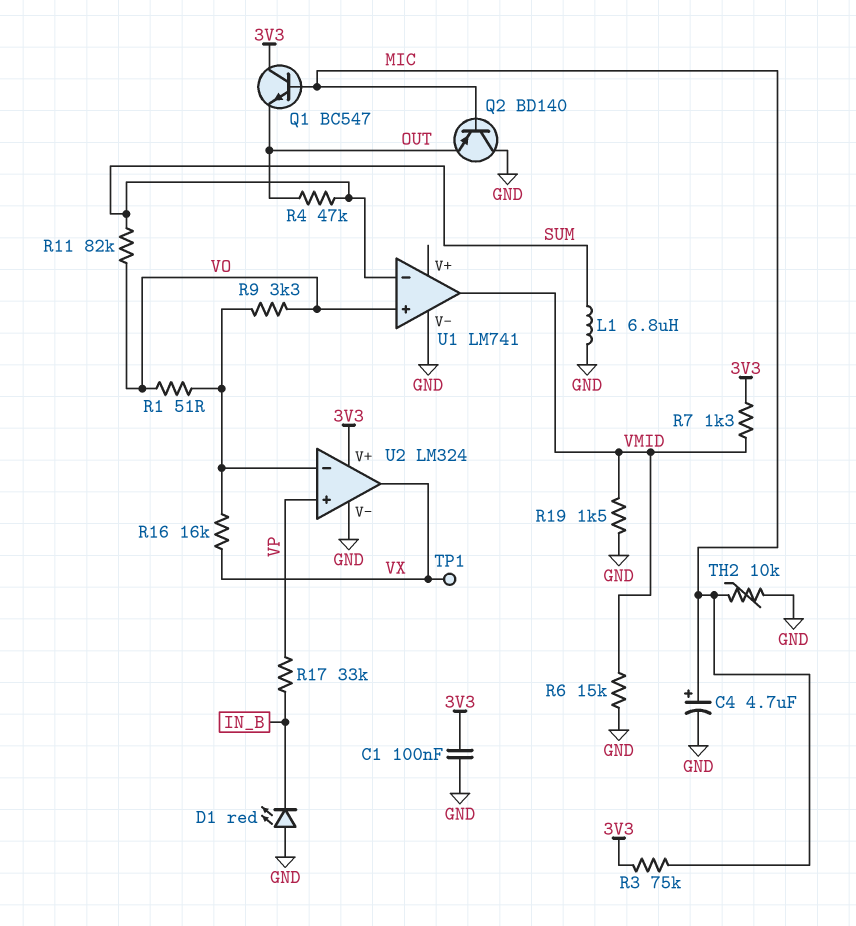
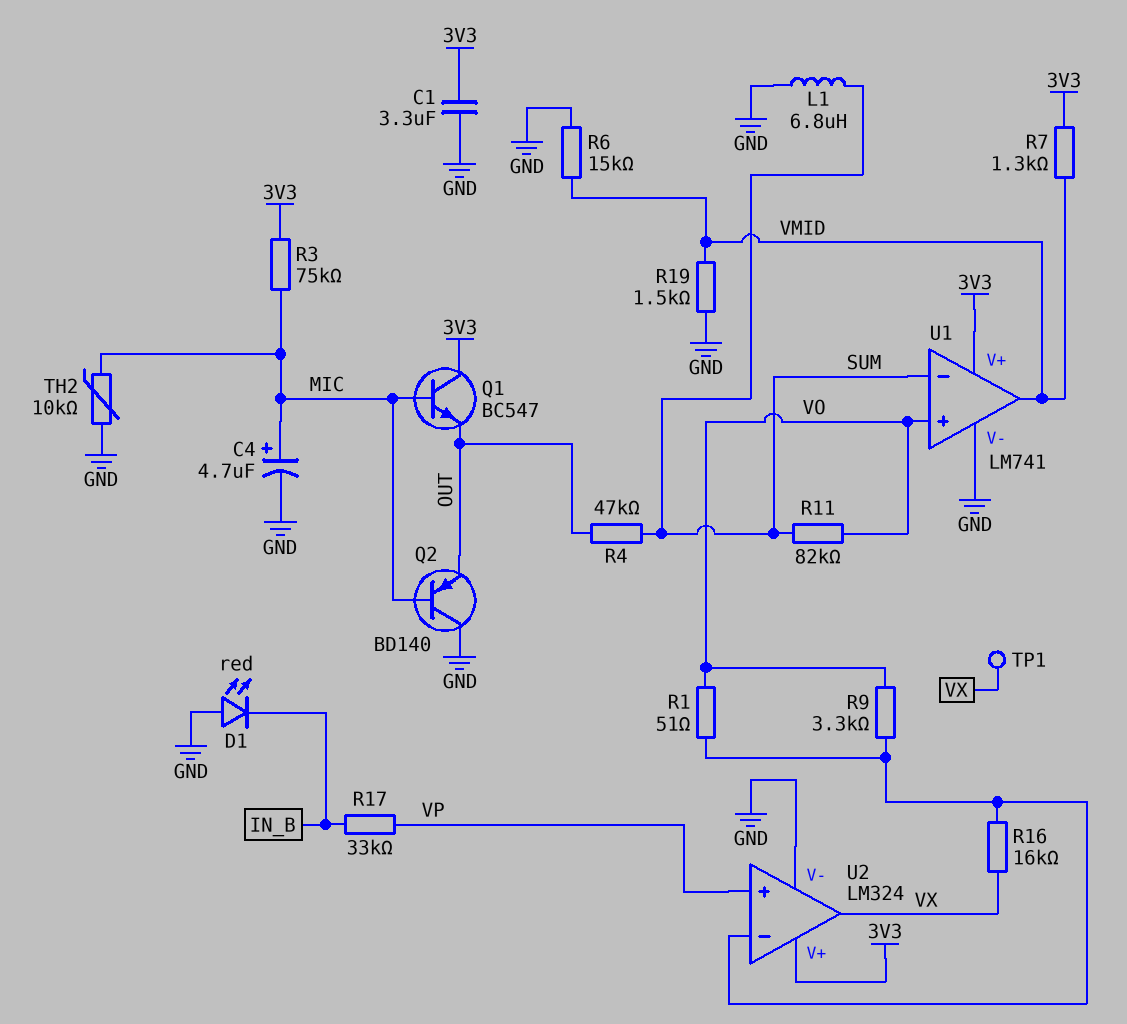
C1: 100nF (3V3, GND) -> 3.3uF (3V3, GND)
U1 pin V+: none -> 3V3

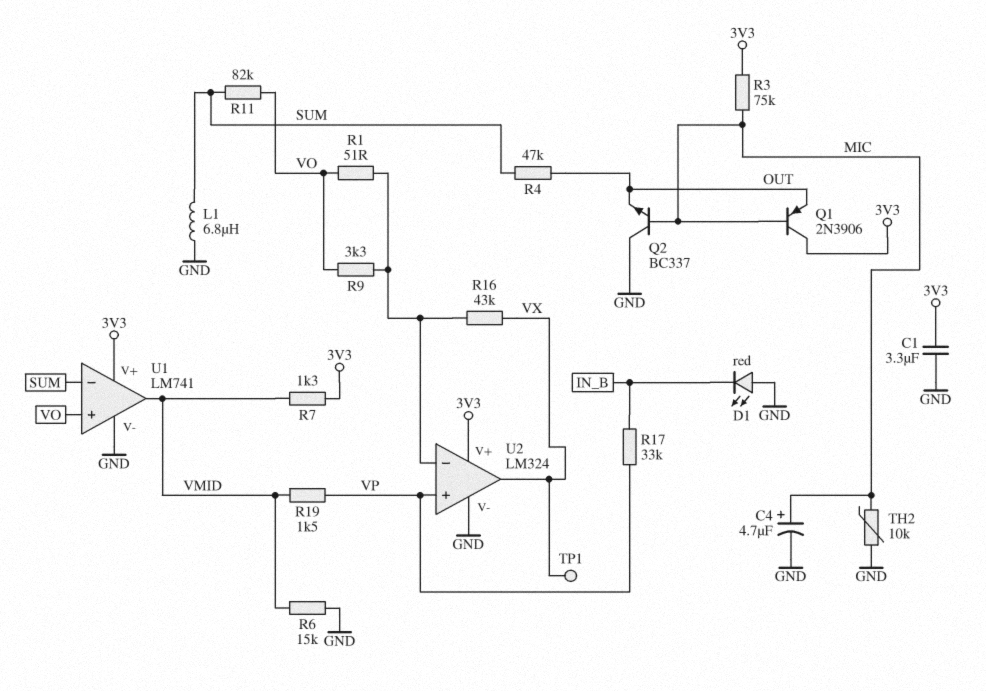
Q1: NPN BC547 (B MIC, C 3V3, E OUT) -> PNP 2N3906 (B MIC, C 3V3, E OUT)
Q2: PNP BD140 (B MIC, C GND, E OUT) -> NPN BC337 (B MIC, C GND, E OUT)
R16: 16k (U2/in-, VX) -> 43k (U2/in-, VX)
R19: 1.5k (GND, VMID) -> 1.5k (VMID, VP)

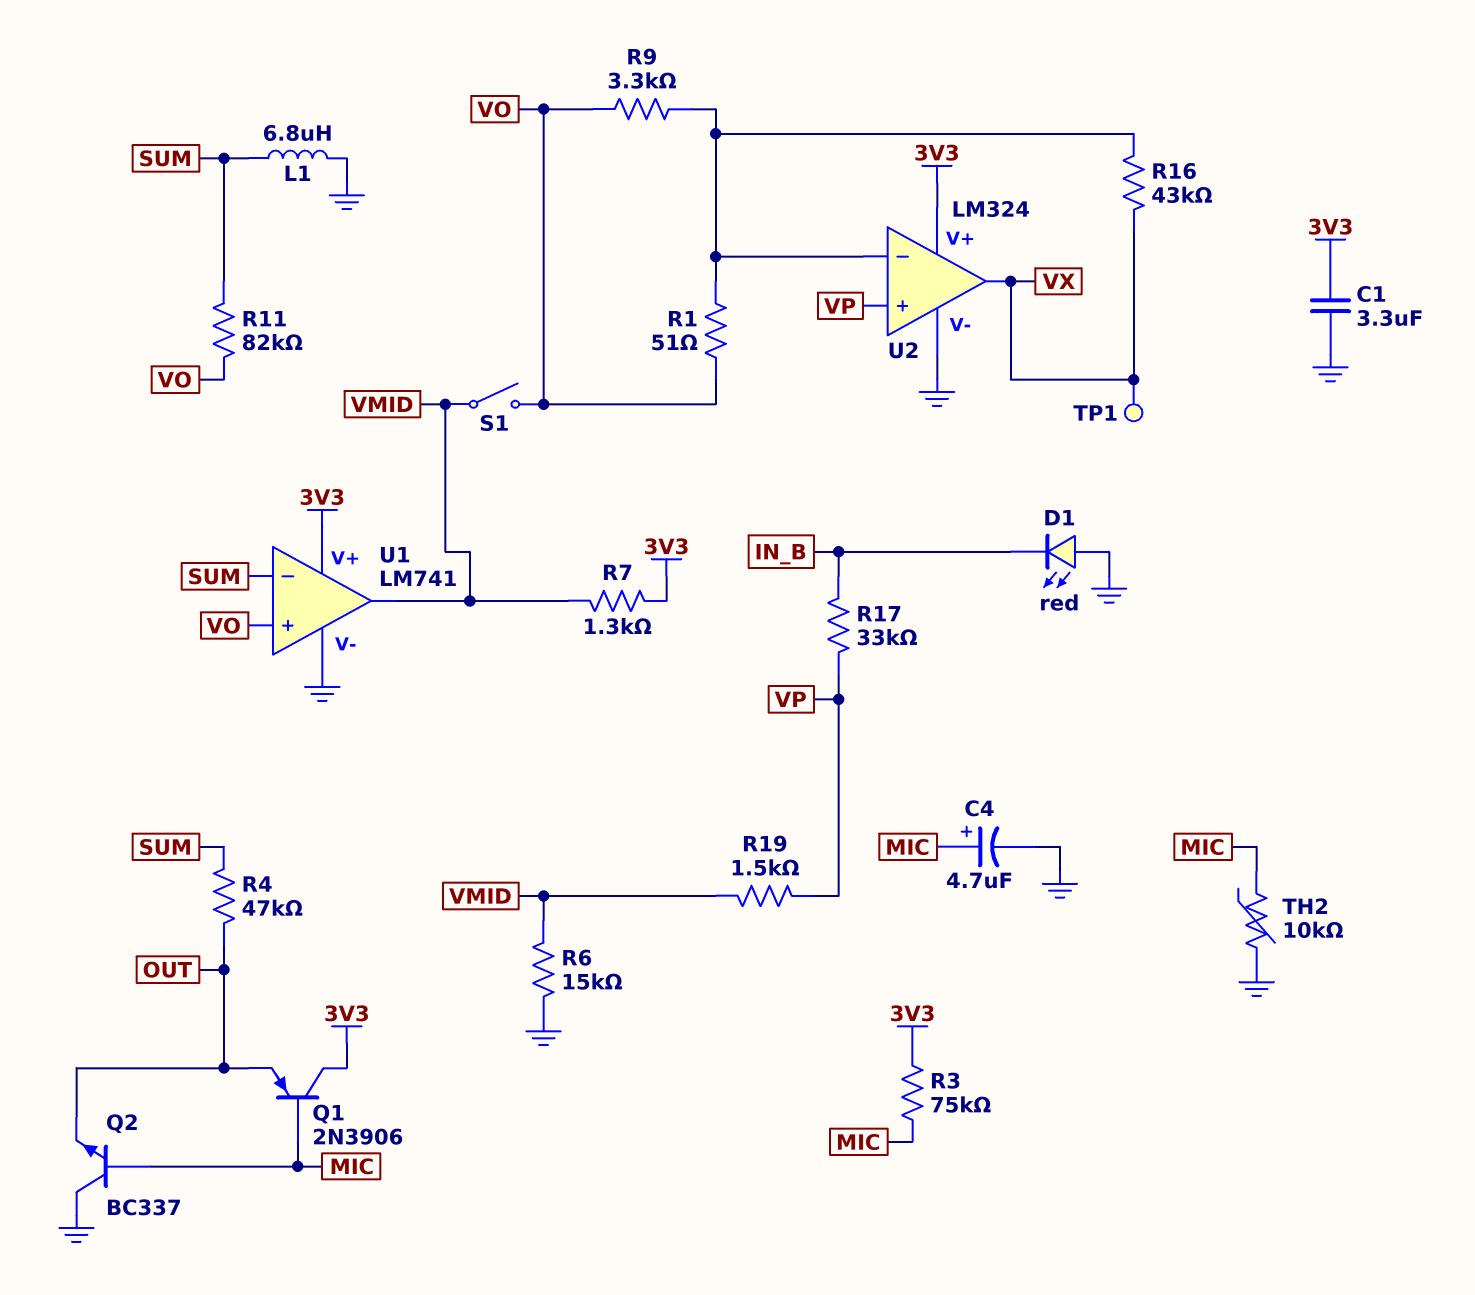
S1: none -> switch (VMID, VO)

